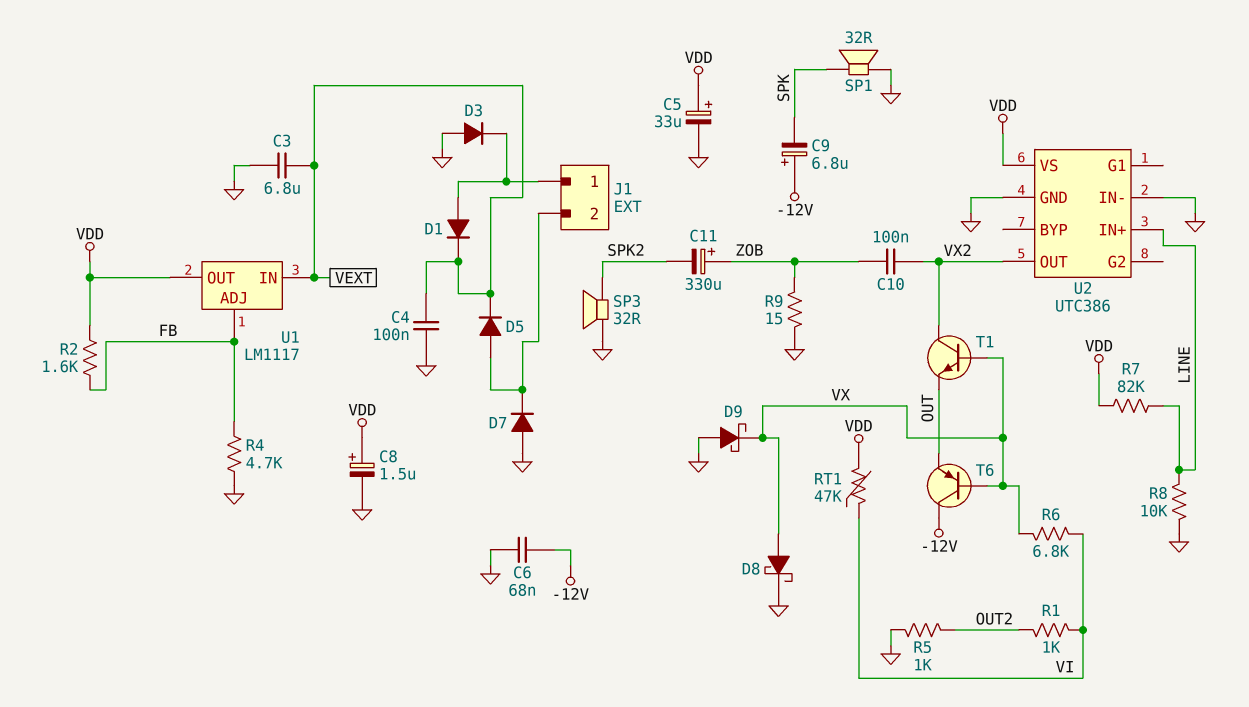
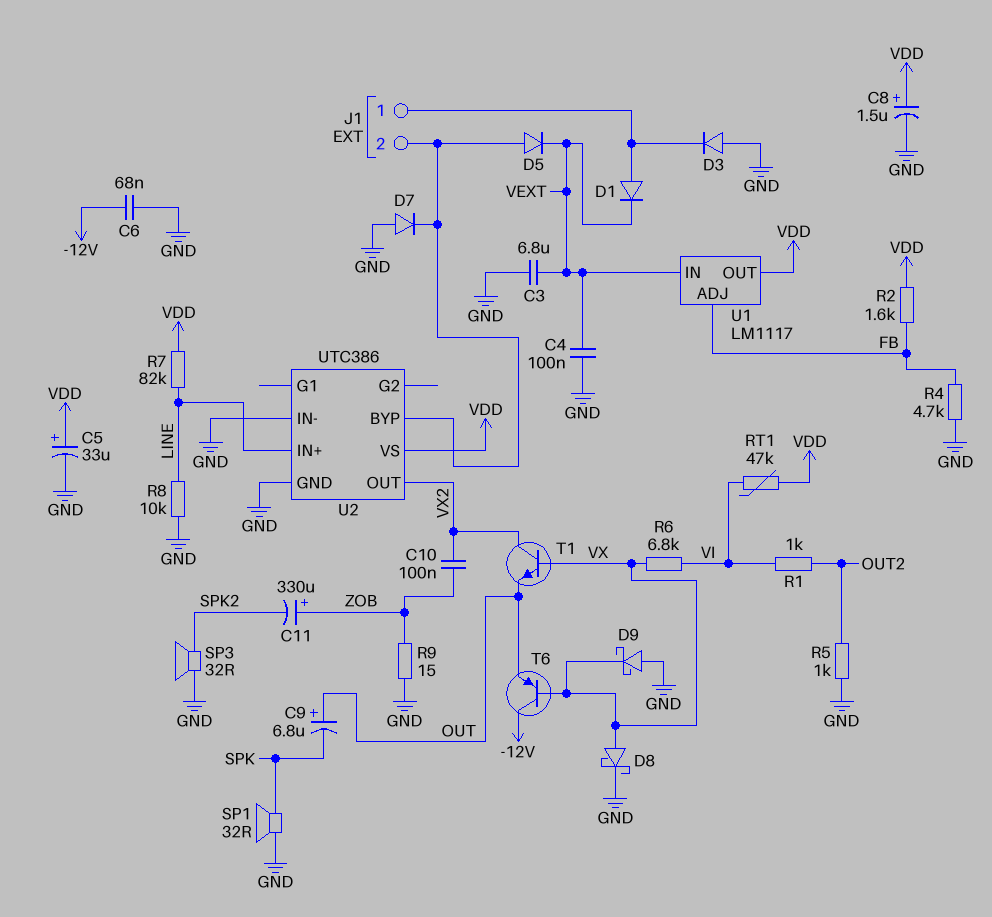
C9: 6.8uF (plus -12V, minus SPK) -> 6.8uF (plus OUT, minus SPK)
U2 pin BYP: none -> J1/2

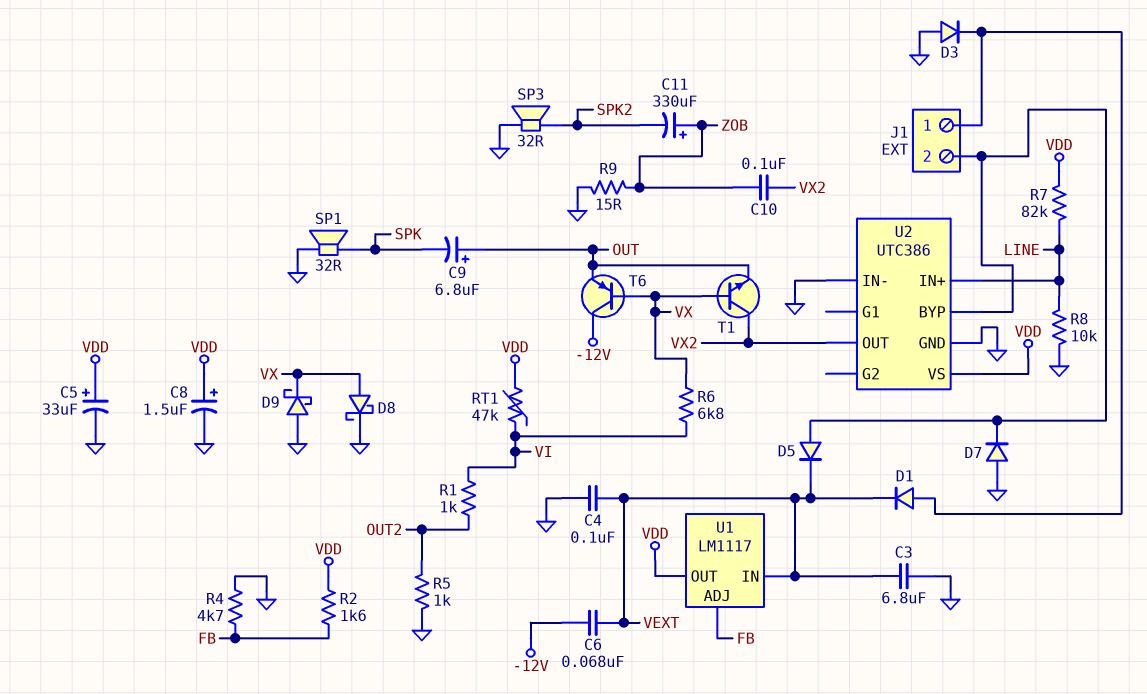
C6: 68nF (-12V, GND) -> 68nF (-12V, VEXT)

